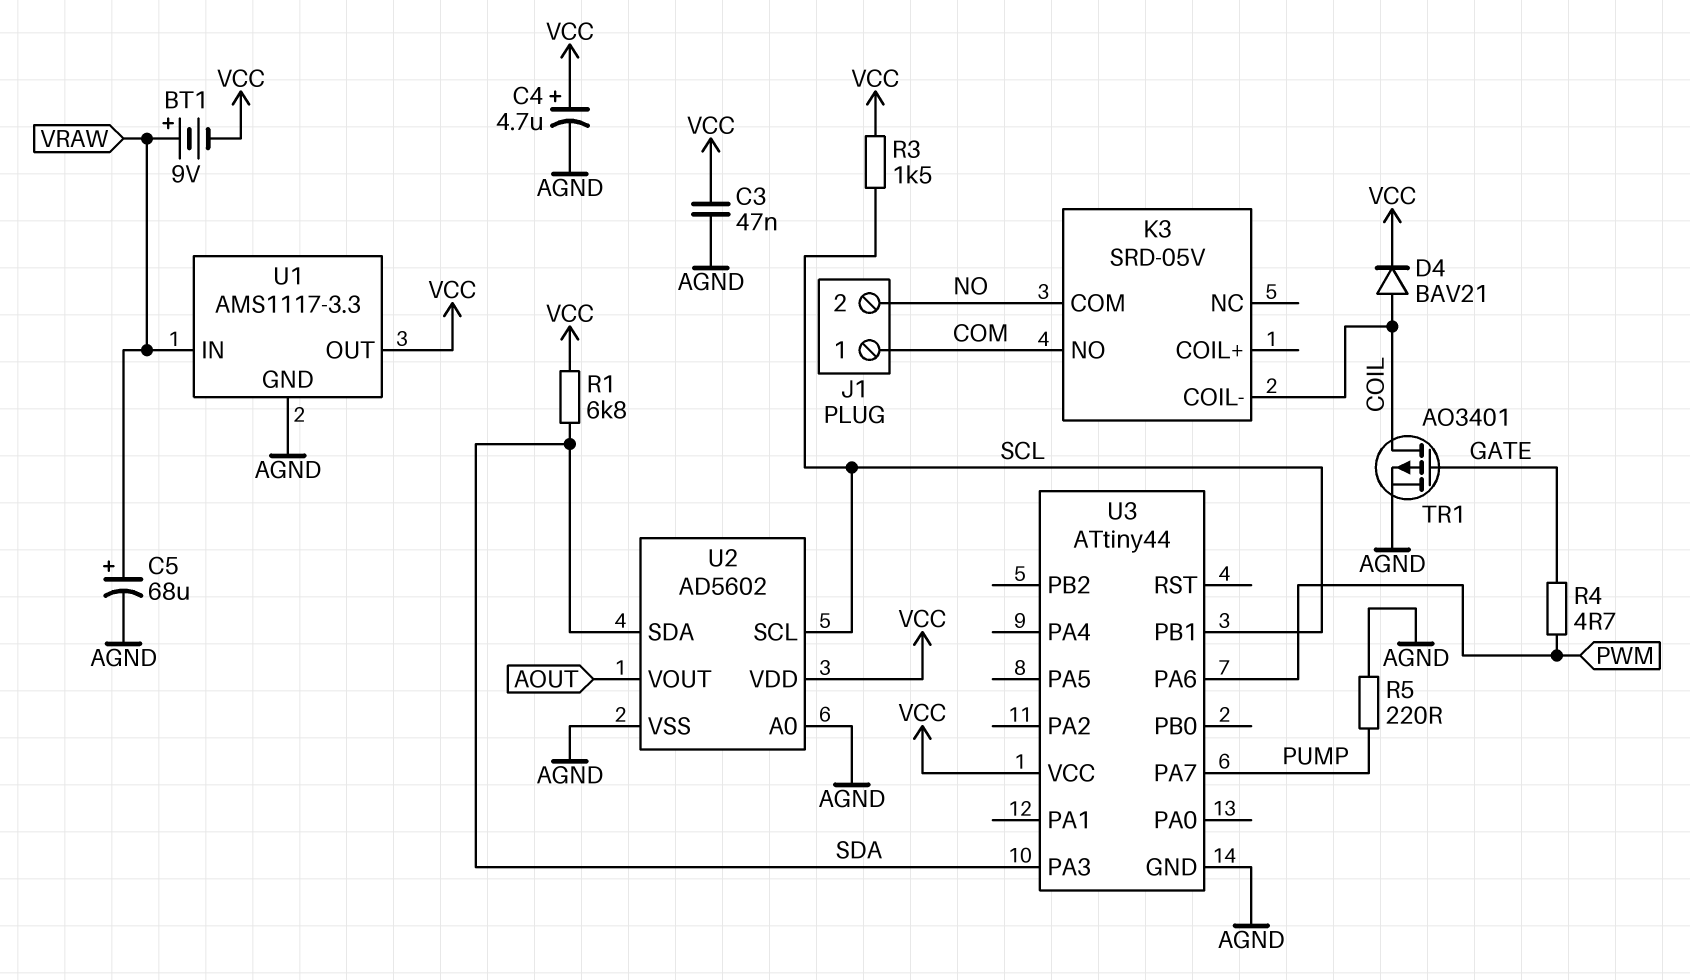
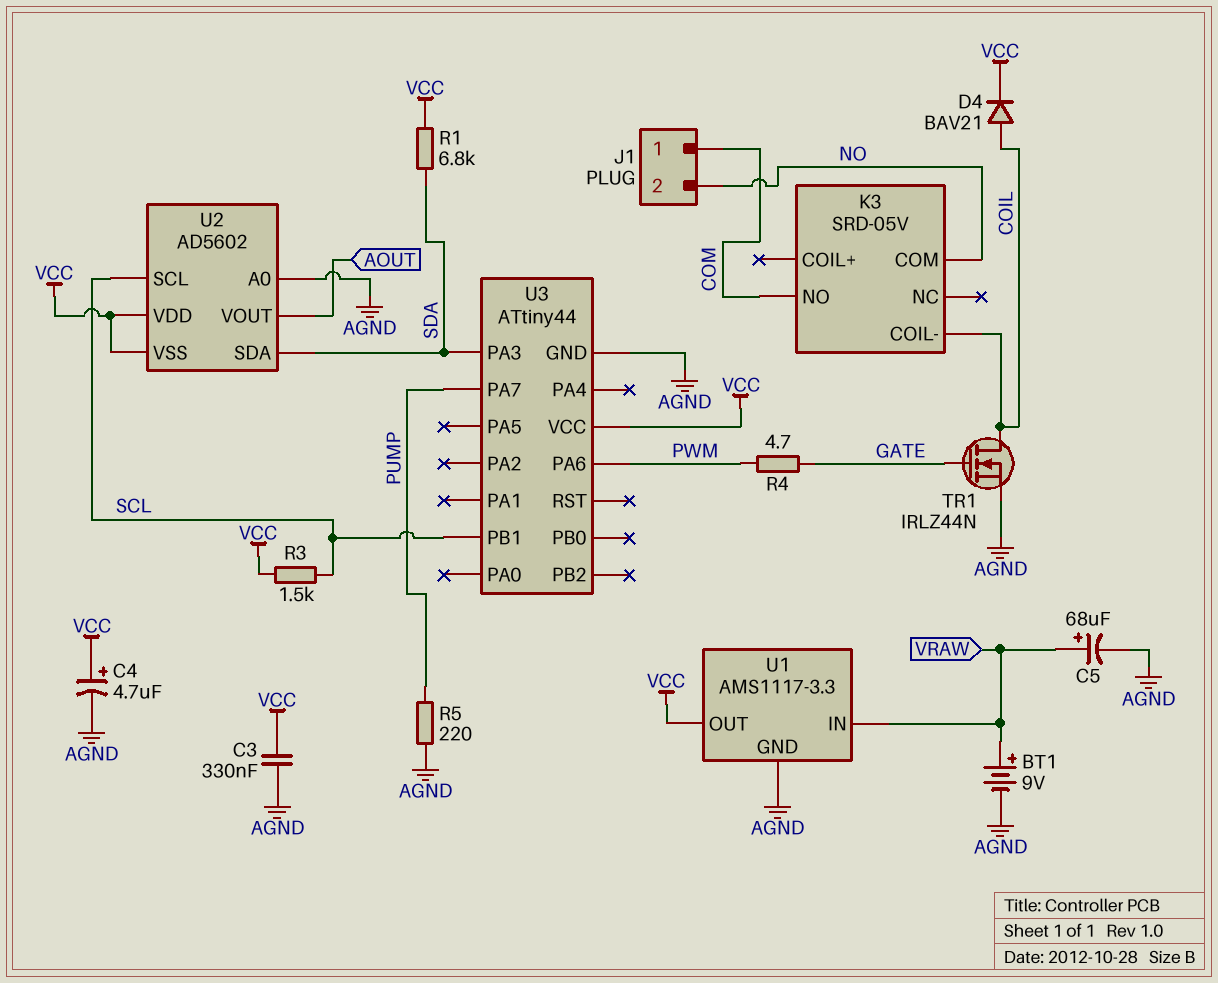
BT1: 9V (plus VRAW, minus VCC) -> 9V (plus VRAW, minus AGND)
C3: 47nF (AGND, VCC) -> 330nF (AGND, VCC)
TR1: PMOS AO3401 (G GATE, D COIL, S AGND) -> NMOS IRLZ44N (G GATE, D COIL, S AGND)
U2 pin VSS: AGND -> VCC

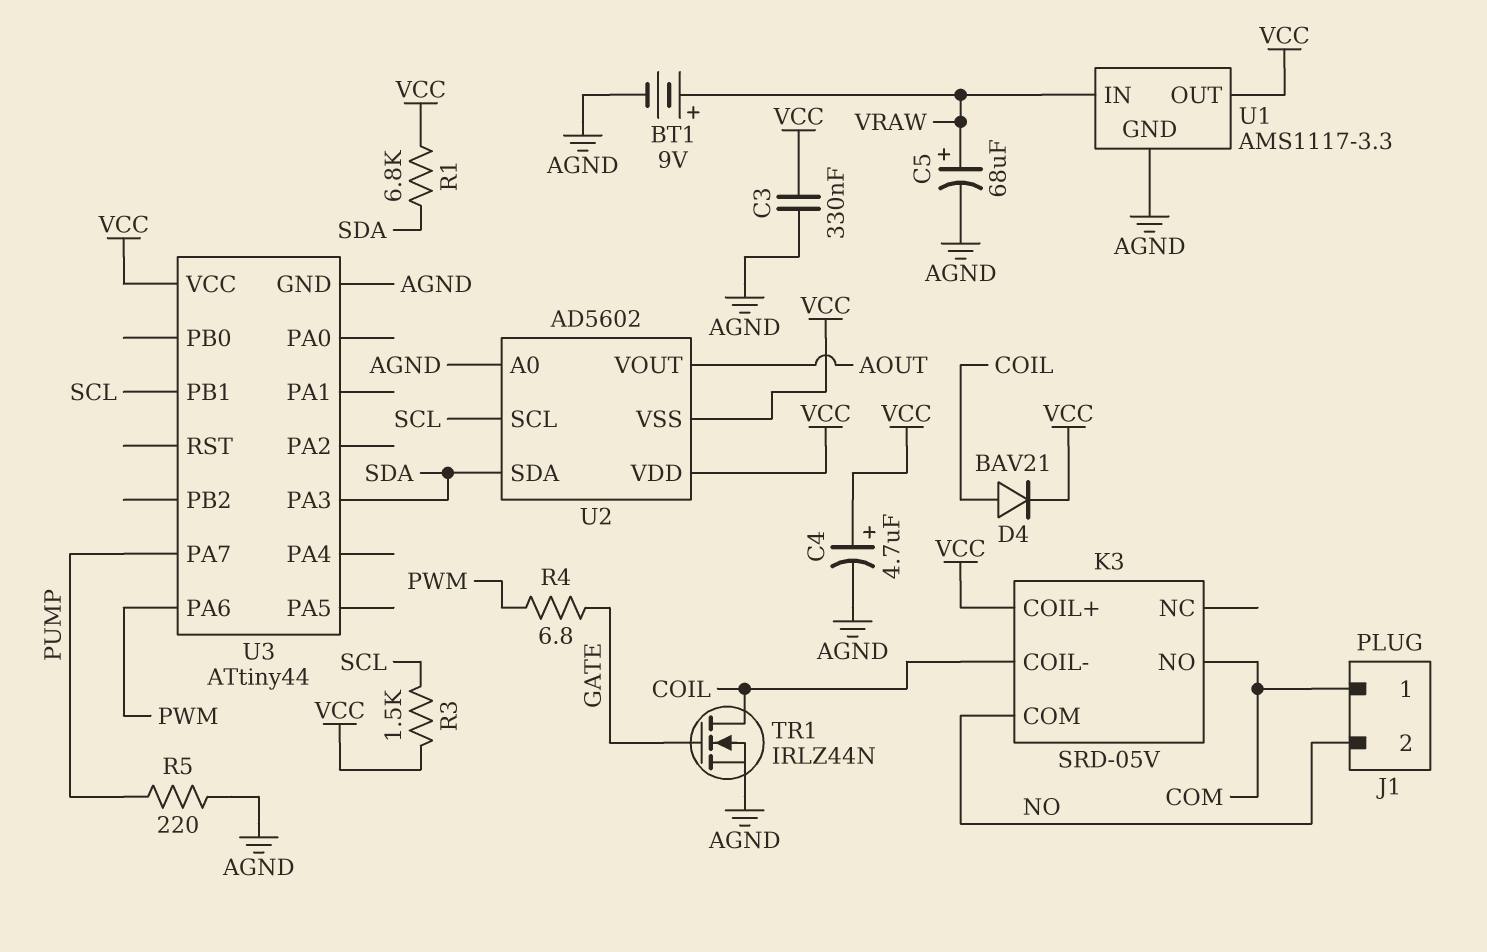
K3 pin COIL+: none -> VCC
R4: 4.7 (GATE, PWM) -> 6.8 (GATE, PWM)

